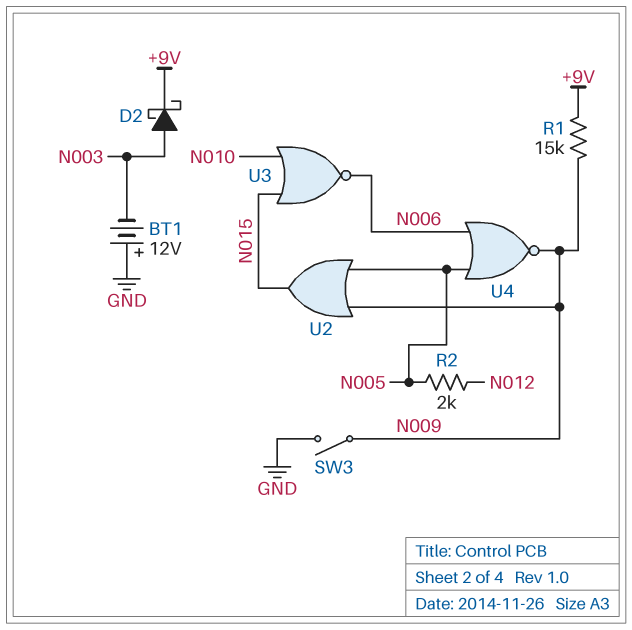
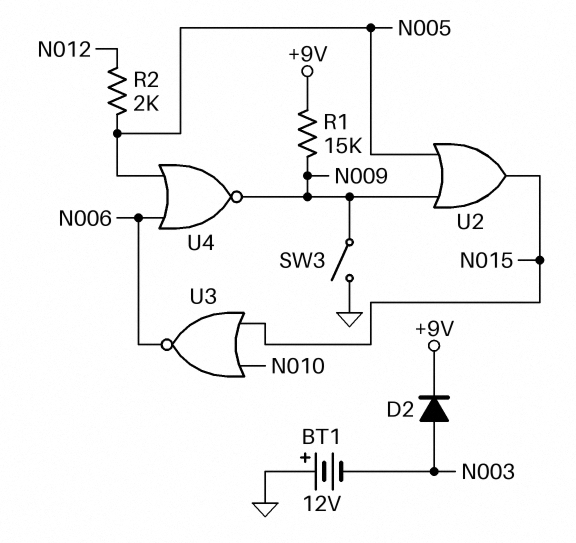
D2: schottky (A N003, K +9V) -> diode (A N003, K +9V)

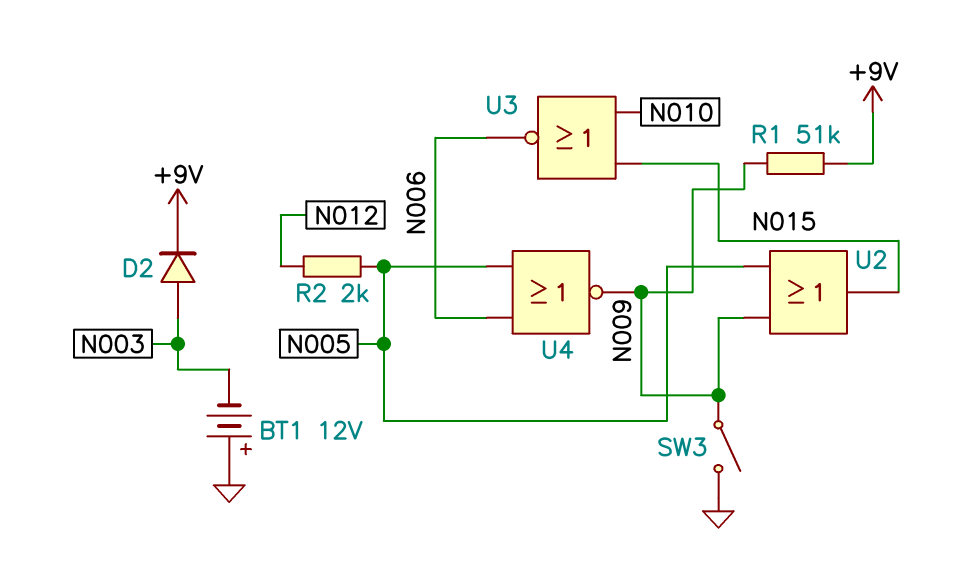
R1: 15k (+9V, N009) -> 51k (+9V, N009)

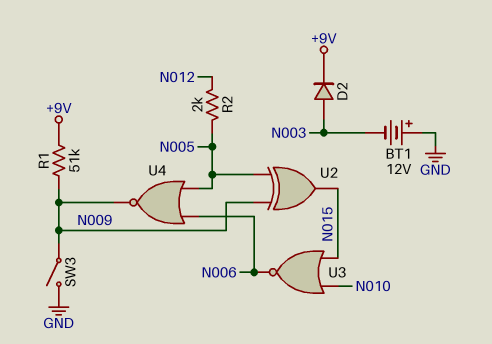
U2: OR (in N005, in N009, out N015) -> XOR (in N005, in N009, out N015)

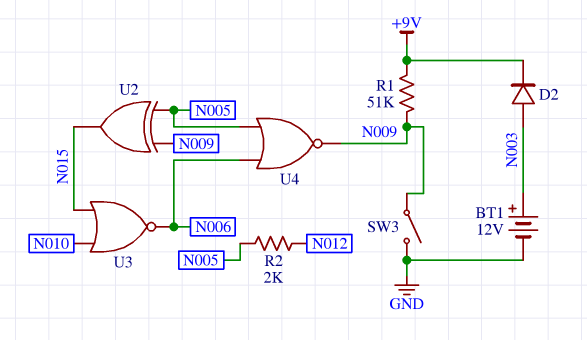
BT1: 12V (plus GND, minus N003) -> 12V (plus N003, minus GND)

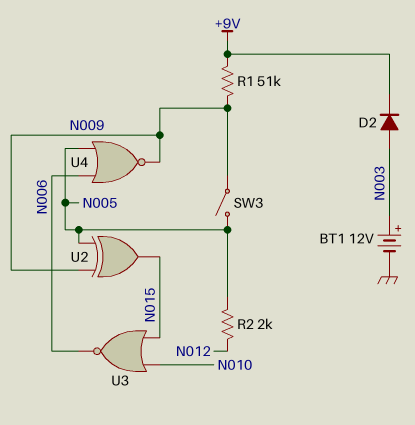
SW3: switch (GND, N009) -> switch (N005, N009)

